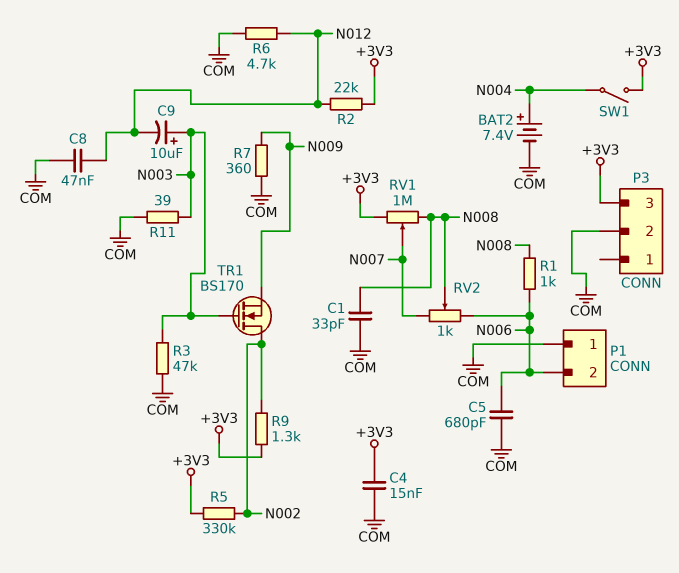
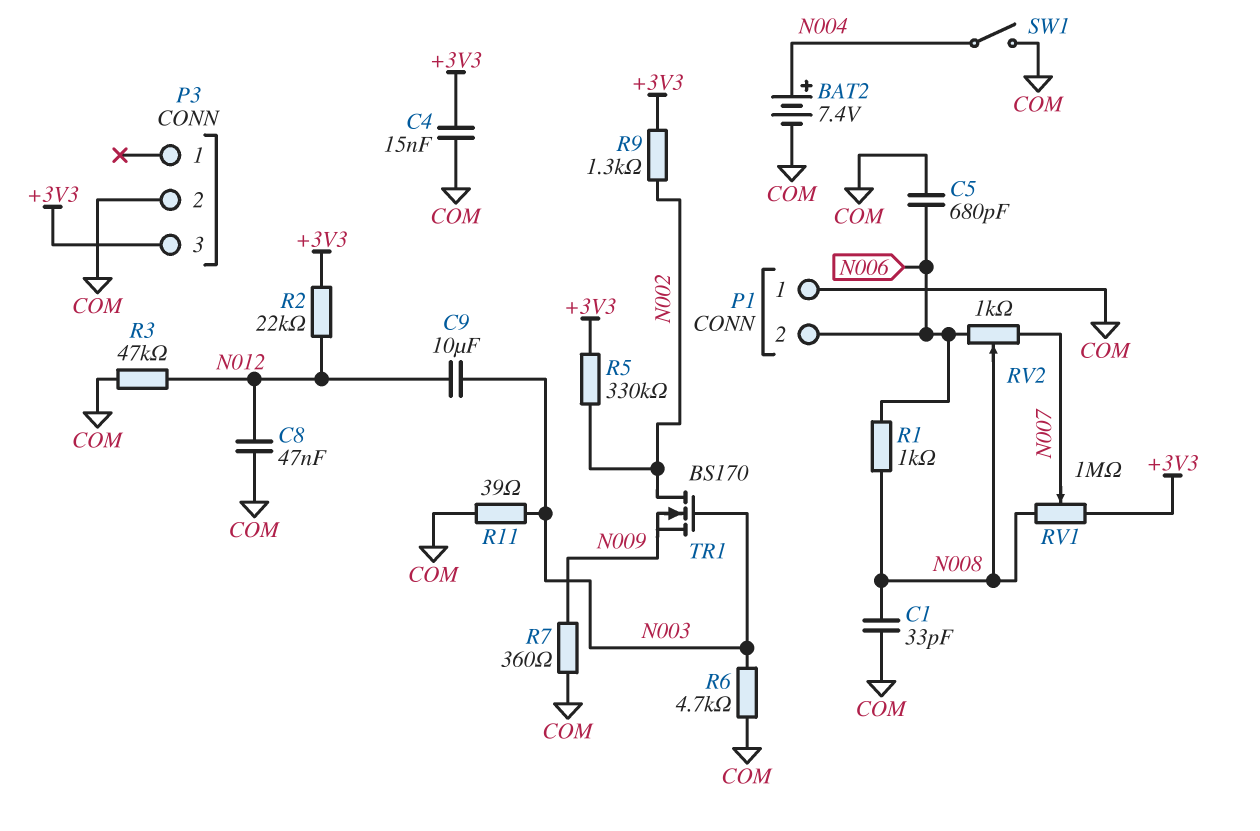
C9: 10uF (plus N003, minus N012) -> 10uF (N003, N012)
R3: 47k (COM, N003) -> 47k (COM, N012)
R6: 4.7k (COM, N012) -> 4.7k (COM, N003)
SW1: switch (+3V3, N004) -> switch (COM, N004)

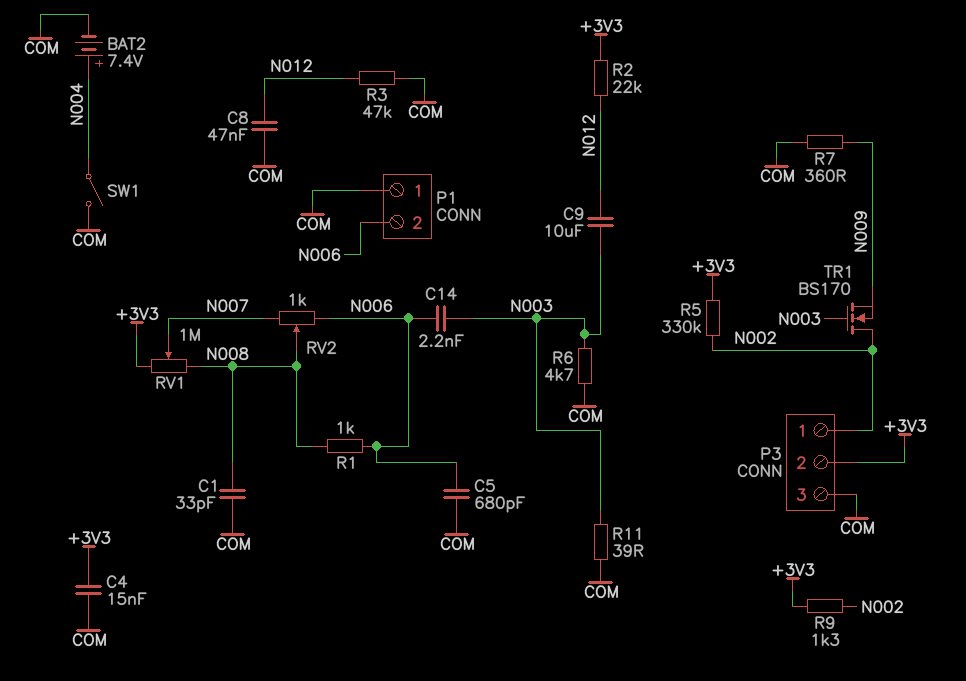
C14: none -> 2.2nF (N003, N006)
P3 pin 1: none -> N002
P3 pin 2: COM -> +3V3
P3 pin 3: +3V3 -> COM

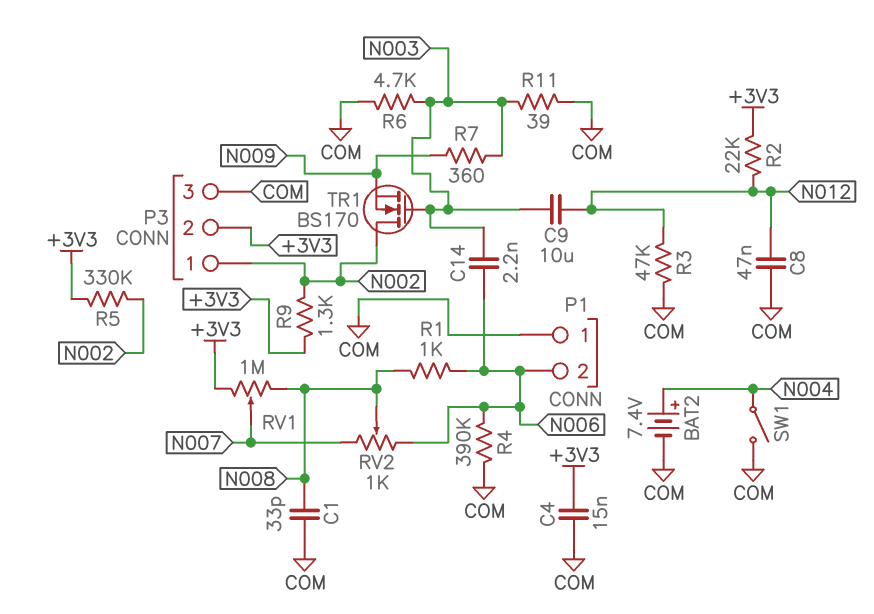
C5: 680pF (COM, N006) -> none
R4: none -> 390k (COM, N006)
R7: 360 (COM, N009) -> 360 (N003, N009)

